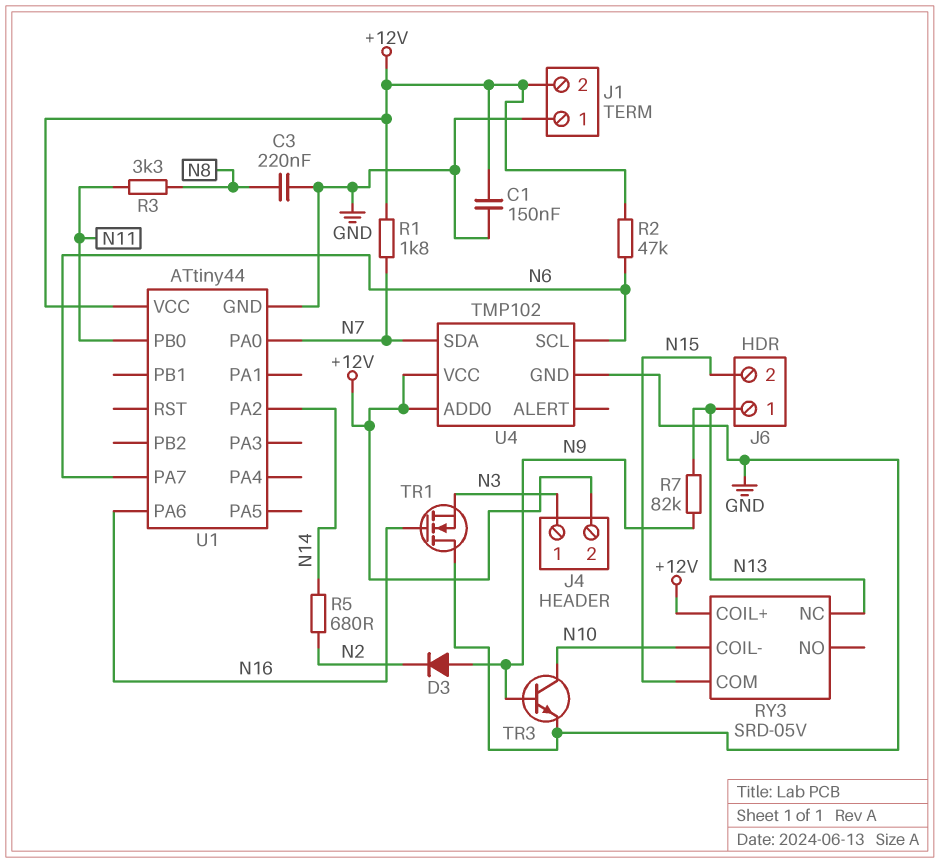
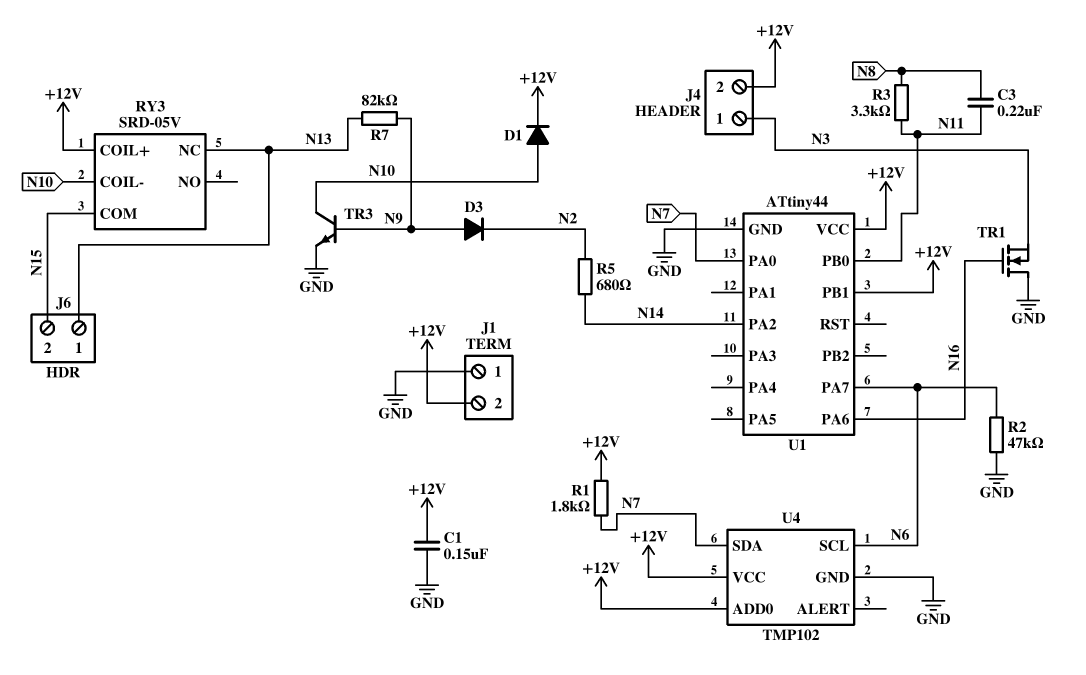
C3: 220nF (GND, N8) -> 220nF (N8, N11)
D1: none -> diode (A N10, K +12V)
R2: 47k (+12V, N6) -> 47k (GND, N6)
U1 pin PB1: none -> +12V

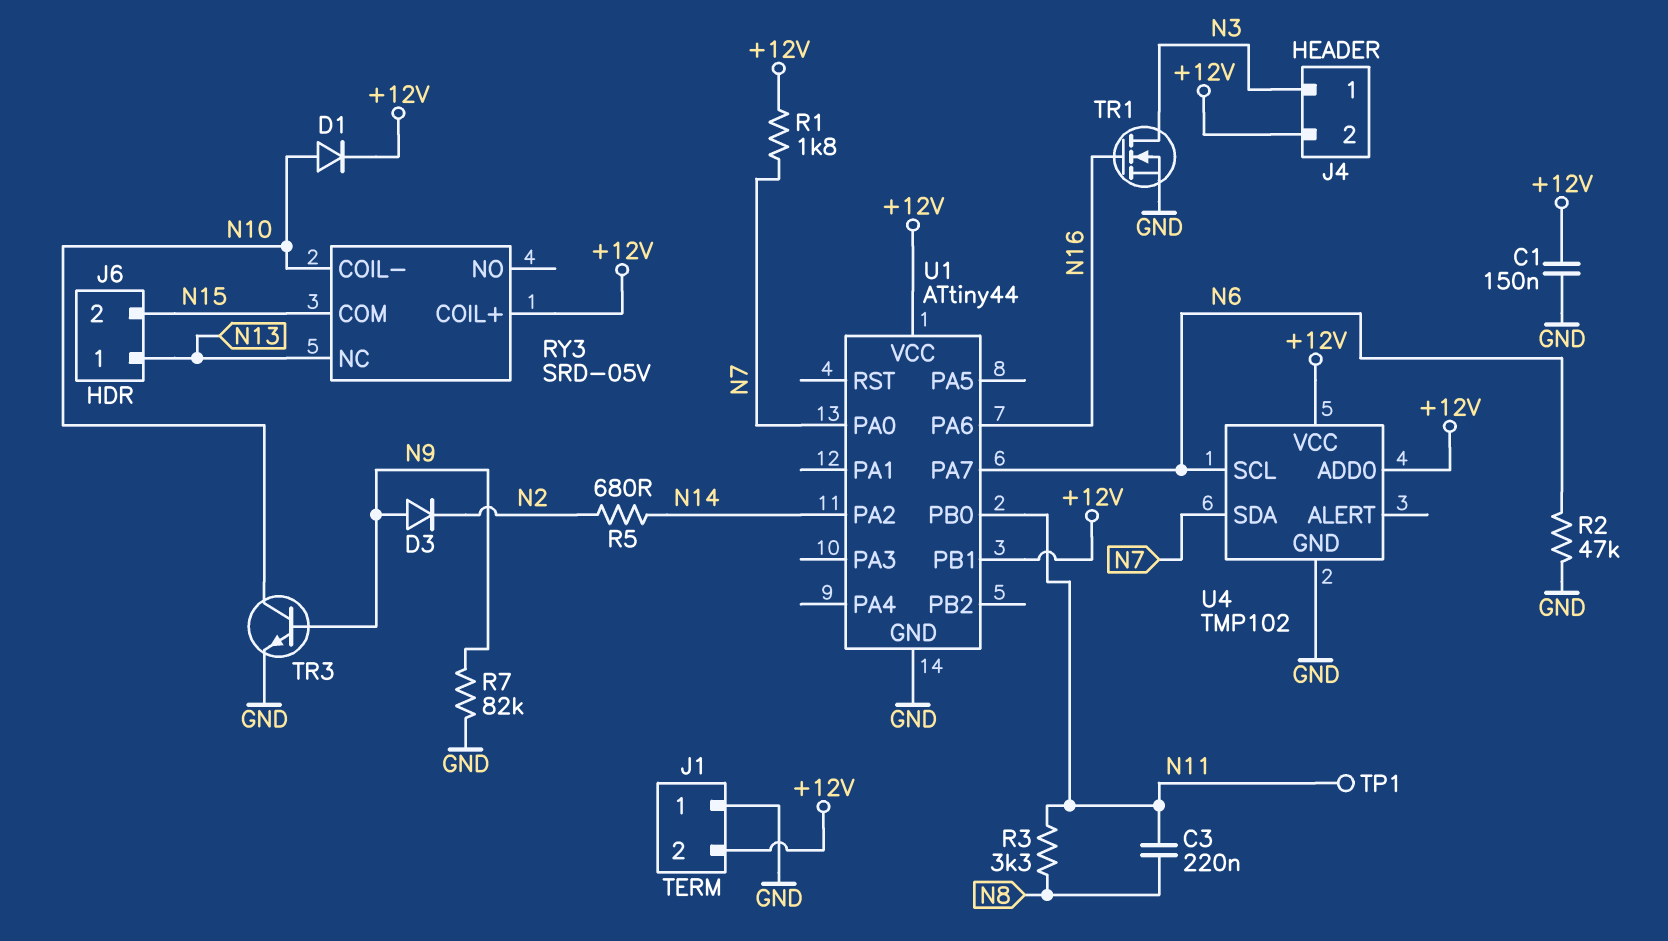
R7: 82k (N9, N13) -> 82k (GND, N9)
TP1: none -> test point (N11)
TR1: NMOS (G N16, D GND, S N3) -> NMOS (G N16, D N3, S GND)

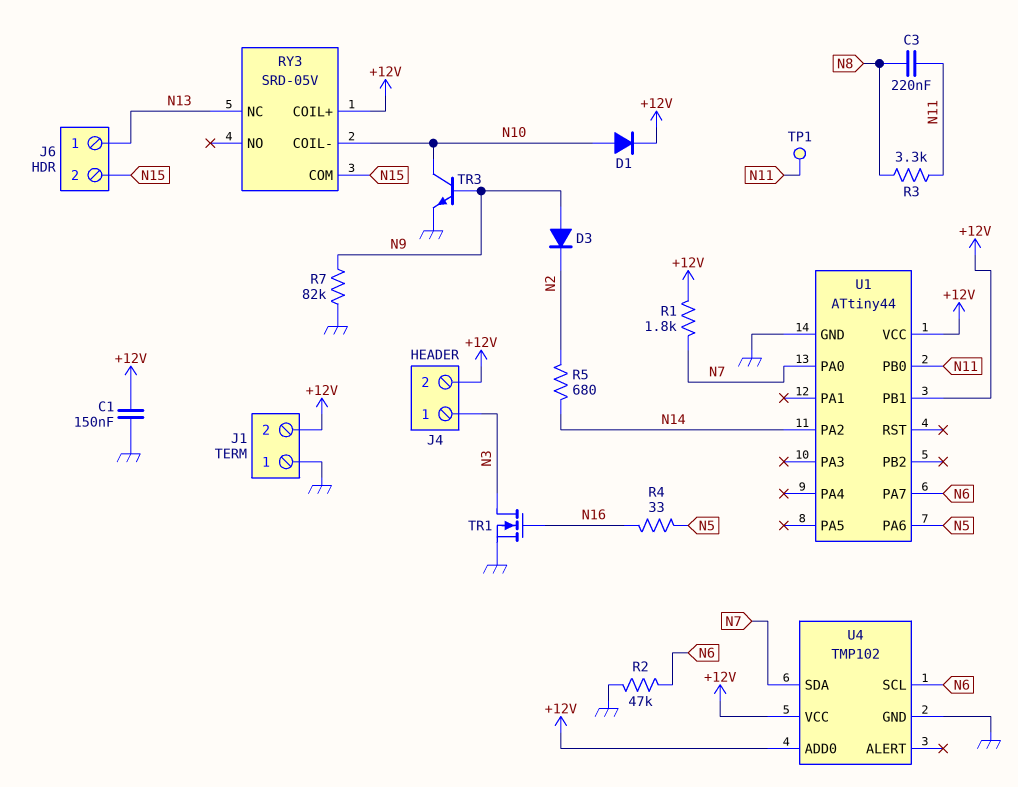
R4: none -> 33 (N5, N16)
U1 pin PA6: N16 -> N5

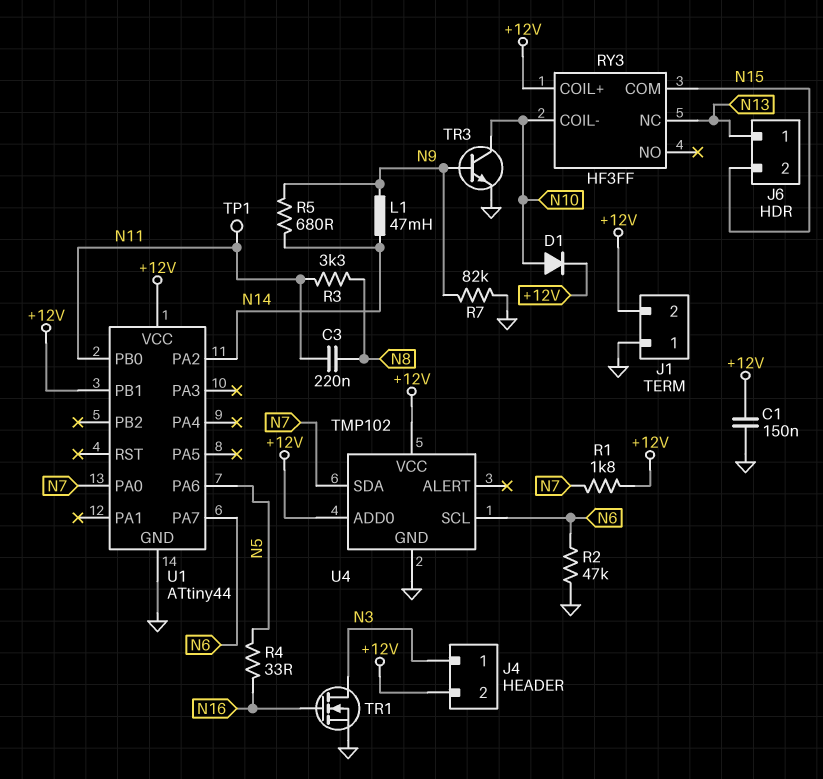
D3: diode (A N9, K N2) -> none
L1: none -> 47mH (N9, N14)
R5: 680 (N2, N14) -> 680 (N9, N14)
RY3: SRD-05V -> HF3FF

